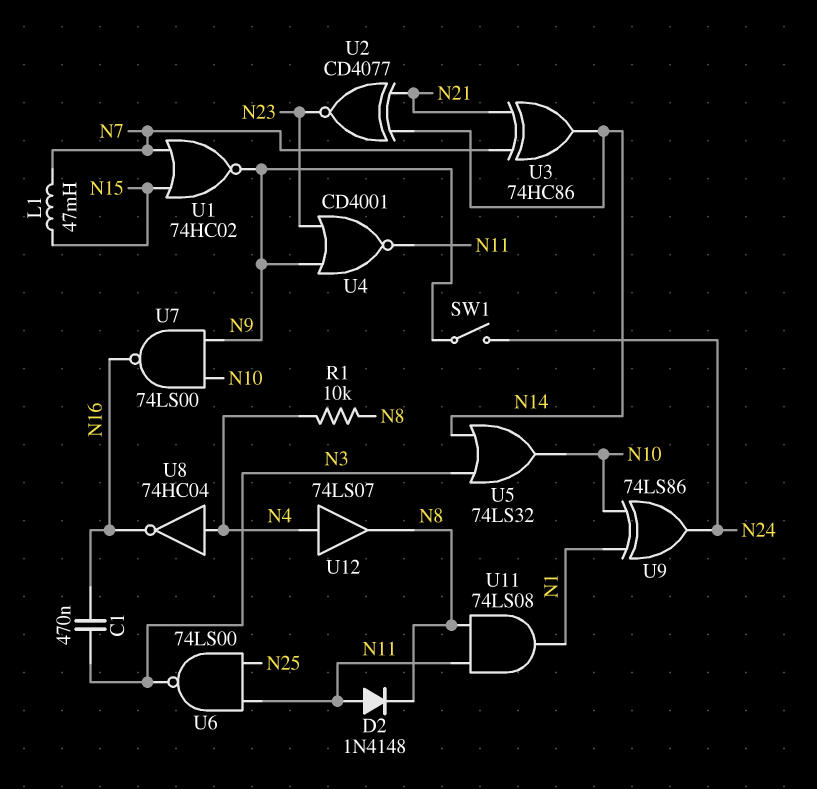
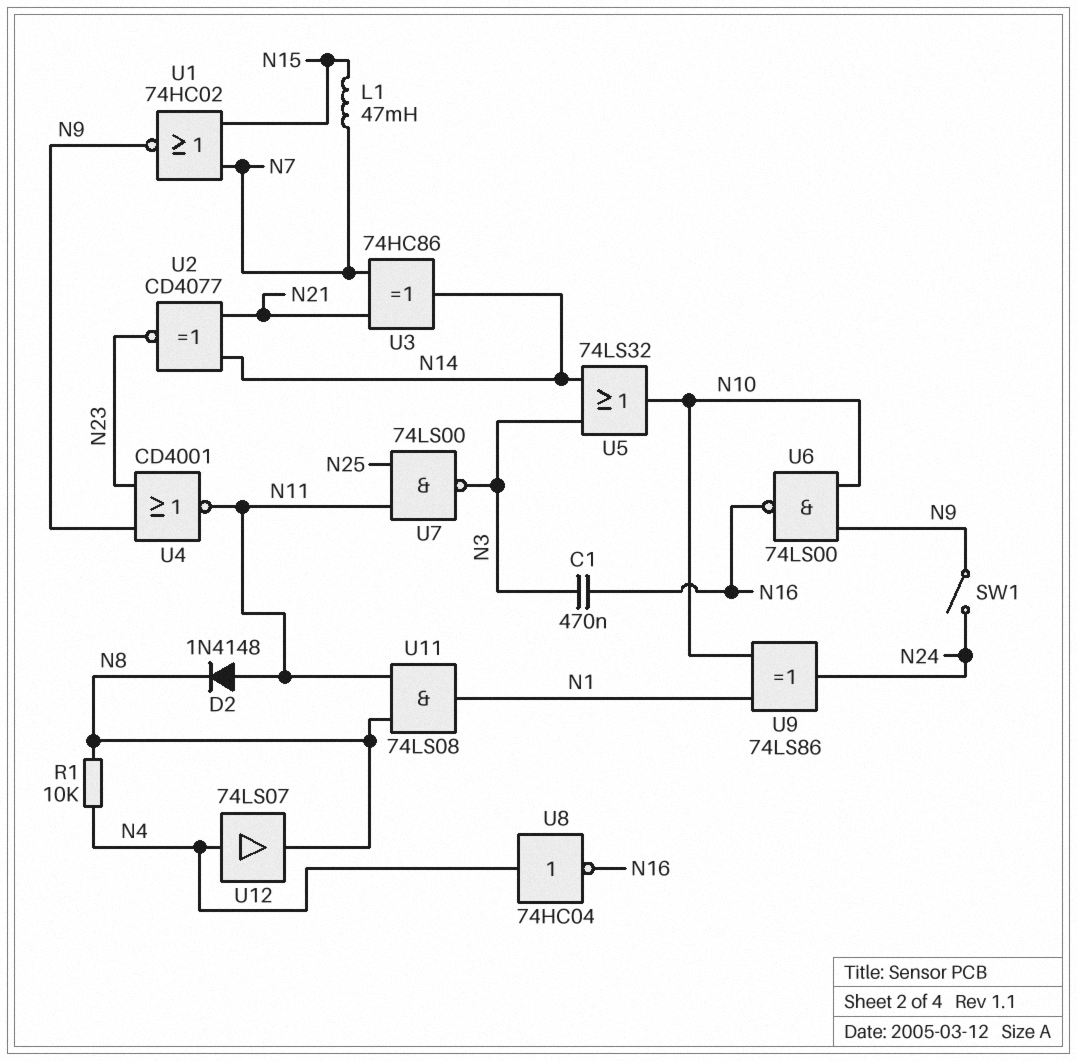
U6: NAND 74LS00 (in N11, in N25, out N3) -> NAND 74LS00 (in N9, in N10, out N16)
U7: NAND 74LS00 (in N9, in N10, out N16) -> NAND 74LS00 (in N11, in N25, out N3)

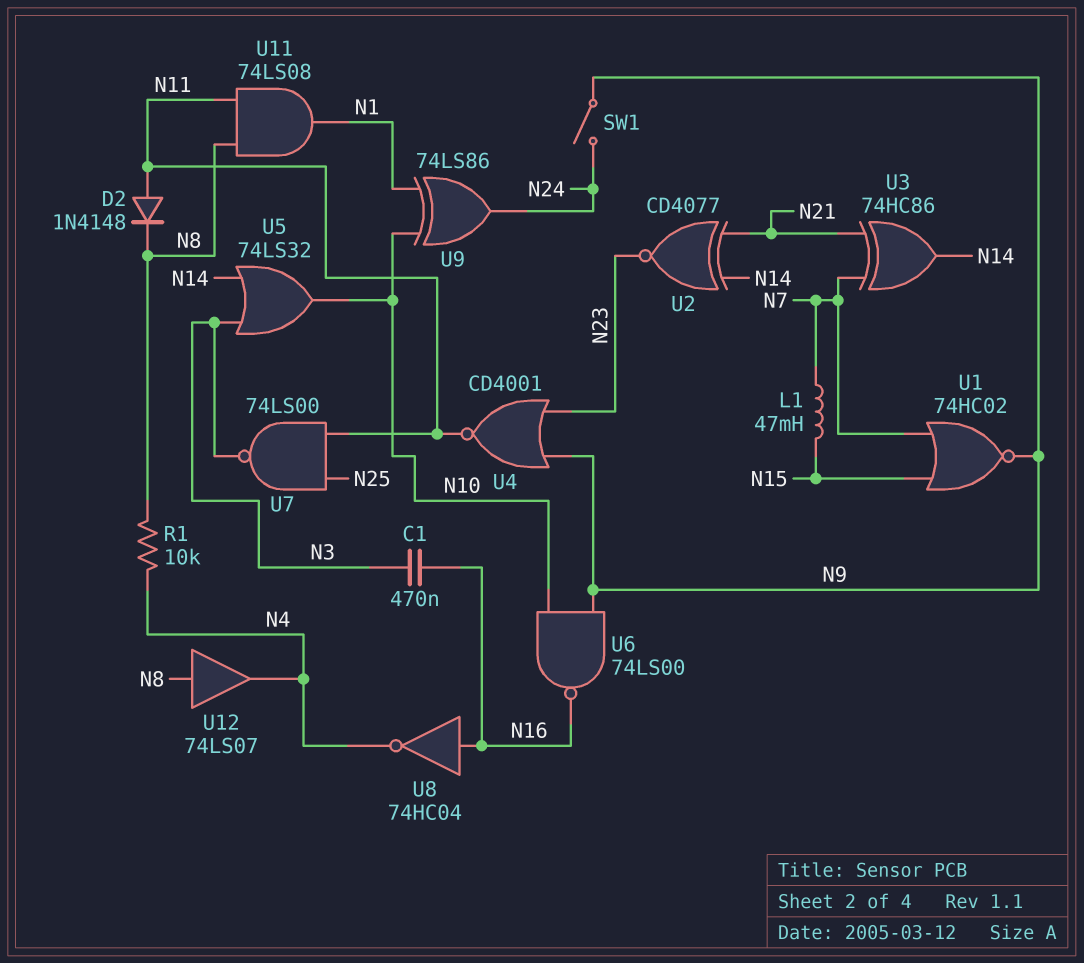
U8: NOT 74HC04 (in N4, out N16) -> NOT 74HC04 (in N16, out N4)
U12: buffer 74LS07 (in N4, out N8) -> buffer 74LS07 (in N8, out N4)

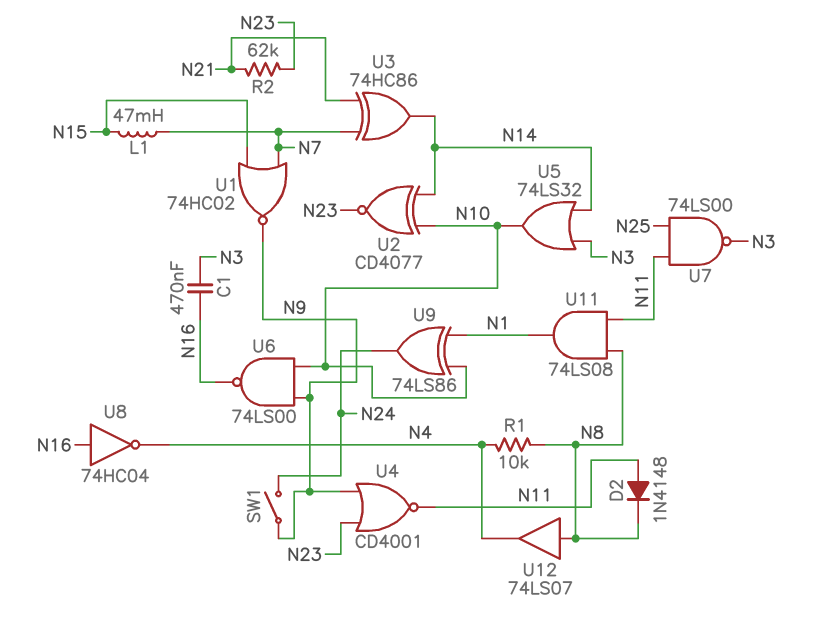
R2: none -> 62k (N21, N23)
U2: XNOR CD4077 (in N14, in N21, out N23) -> XNOR CD4077 (in N10, in N14, out N23)

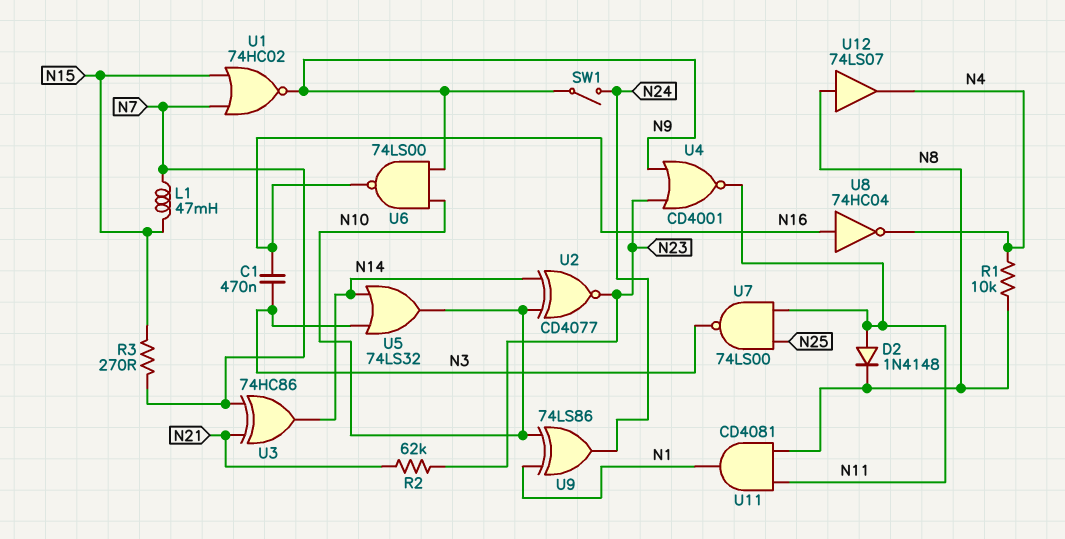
R3: none -> 270 (N7, N15)
U11: AND 74LS08 (in N8, in N11, out N1) -> AND CD4081 (in N8, in N11, out N1)

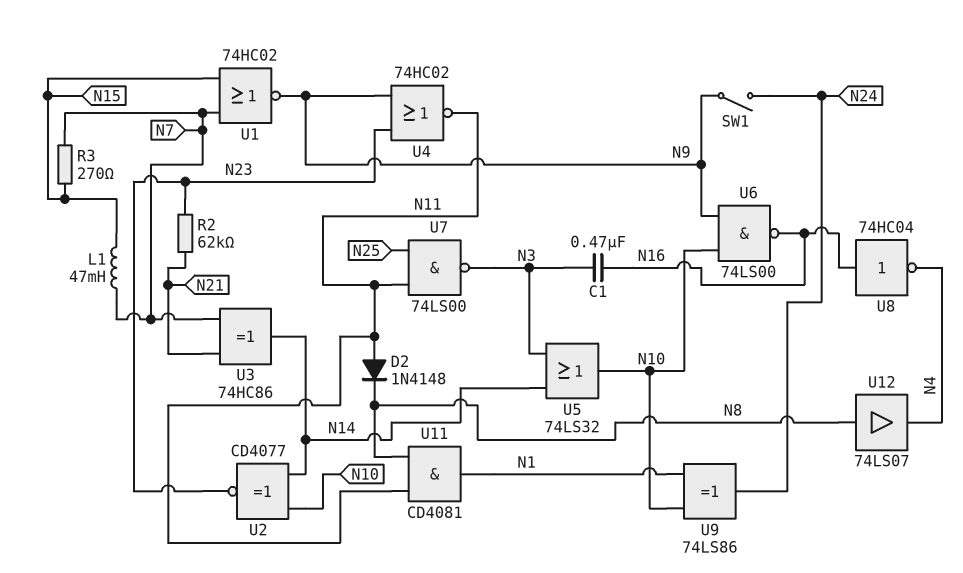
R1: 10k (N4, N8) -> none
U4: NOR CD4001 (in N9, in N23, out N11) -> NOR 74HC02 (in N9, in N23, out N11)

